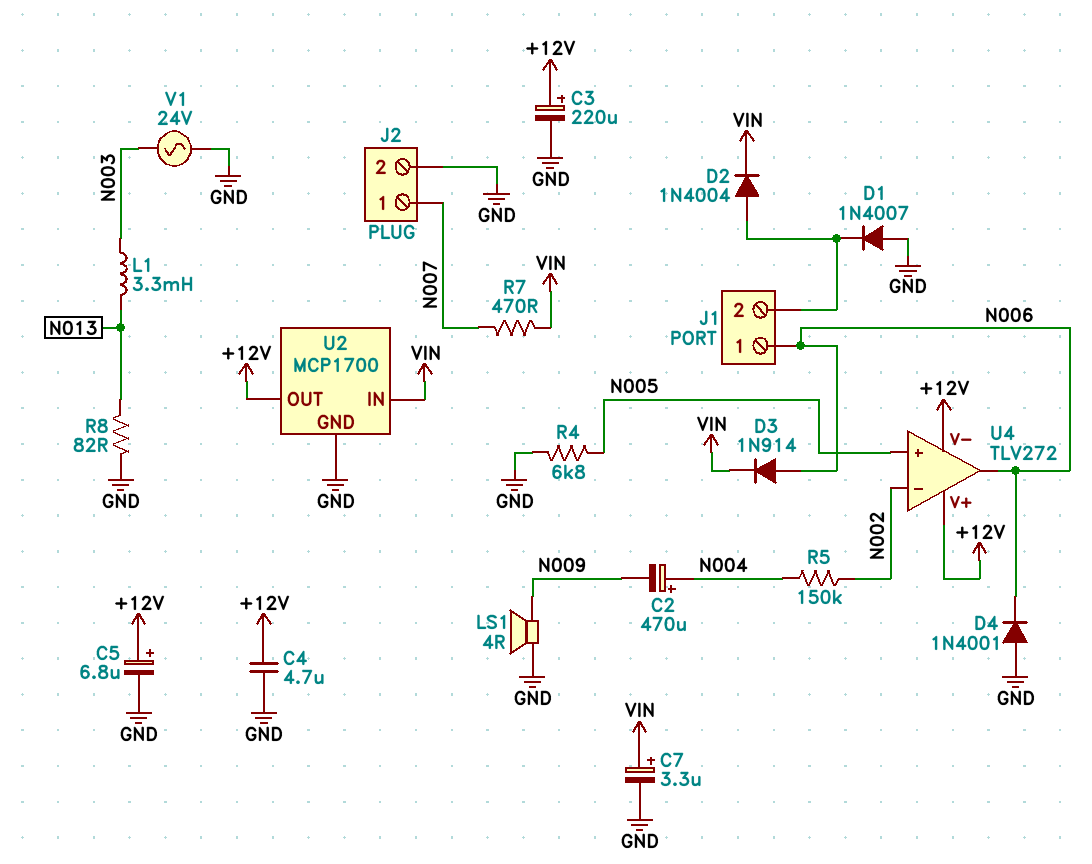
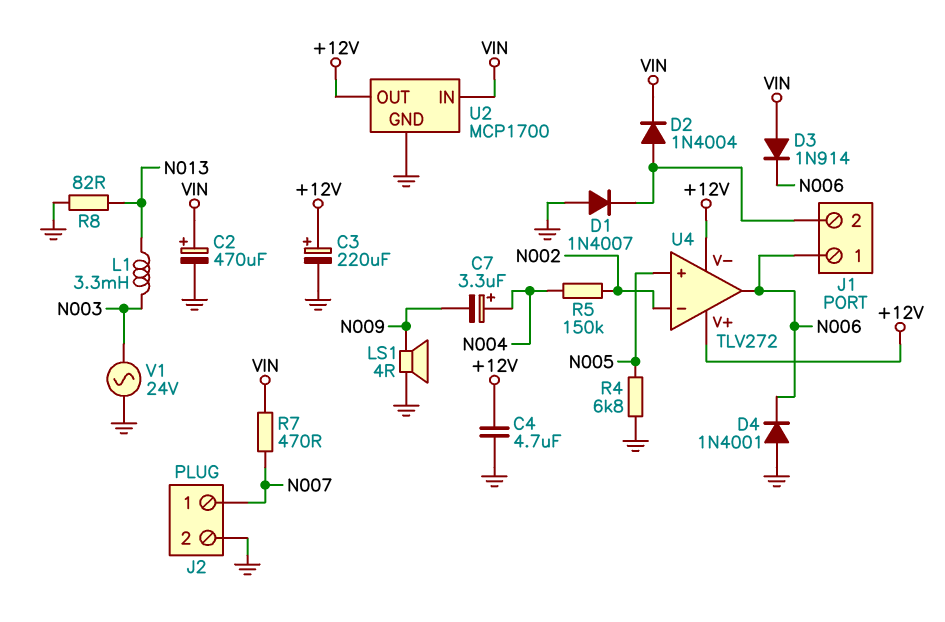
C2: 470uF (plus N004, minus N009) -> 470uF (plus VIN, minus GND)
C5: 6.8uF (plus +12V, minus GND) -> none
C7: 3.3uF (plus VIN, minus GND) -> 3.3uF (plus N004, minus N009)
D3: diode 1N914 (A N006, K VIN) -> diode 1N914 (A VIN, K N006)

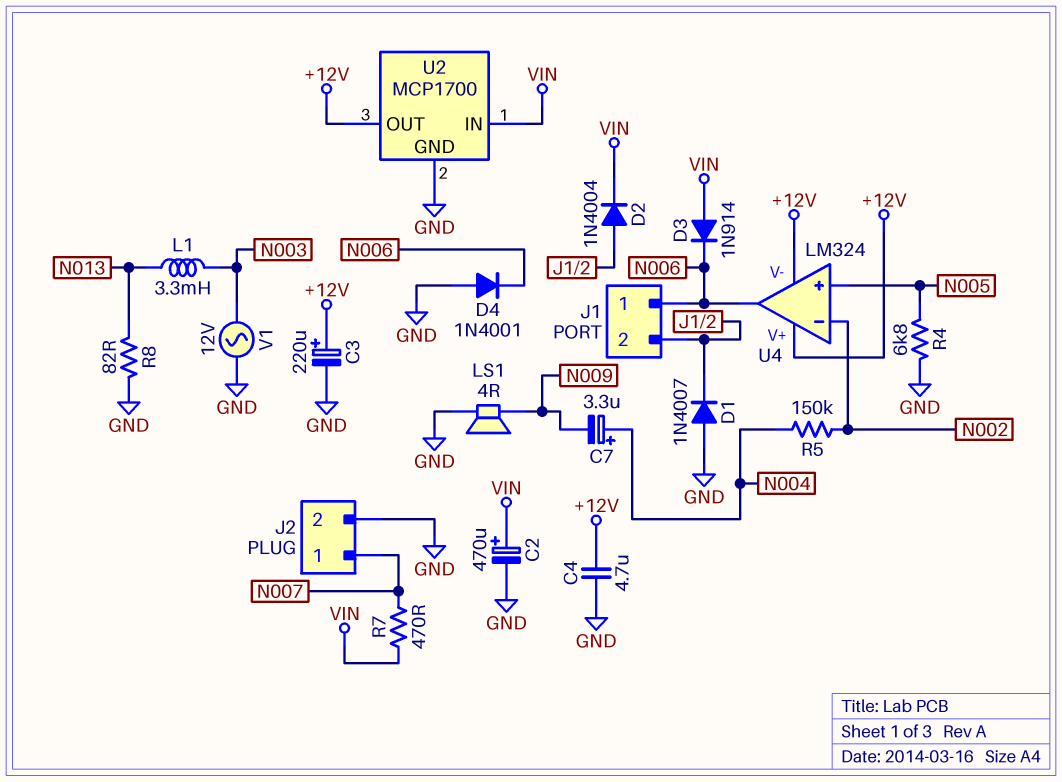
U4: TLV272 -> LM324
V1: AC 24V (GND, N003) -> AC 12V (GND, N003)

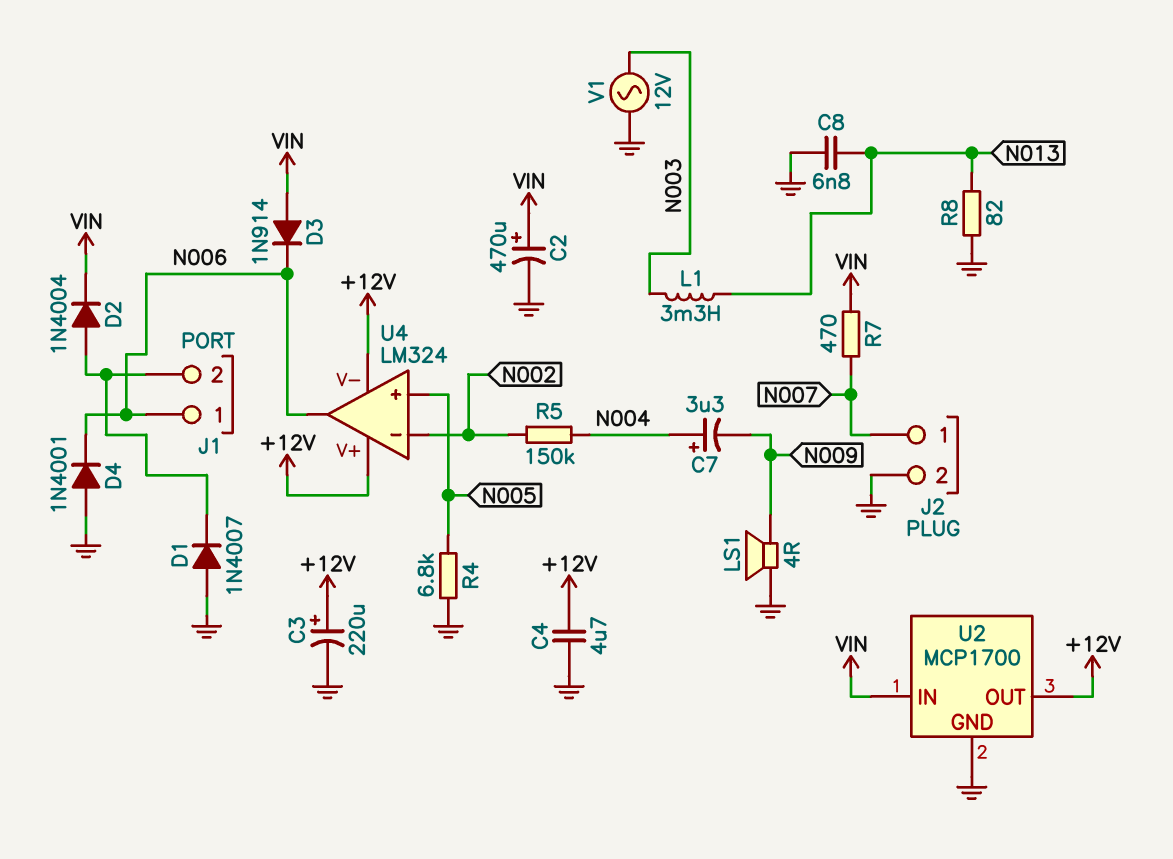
C8: none -> 6.8nF (GND, N013)

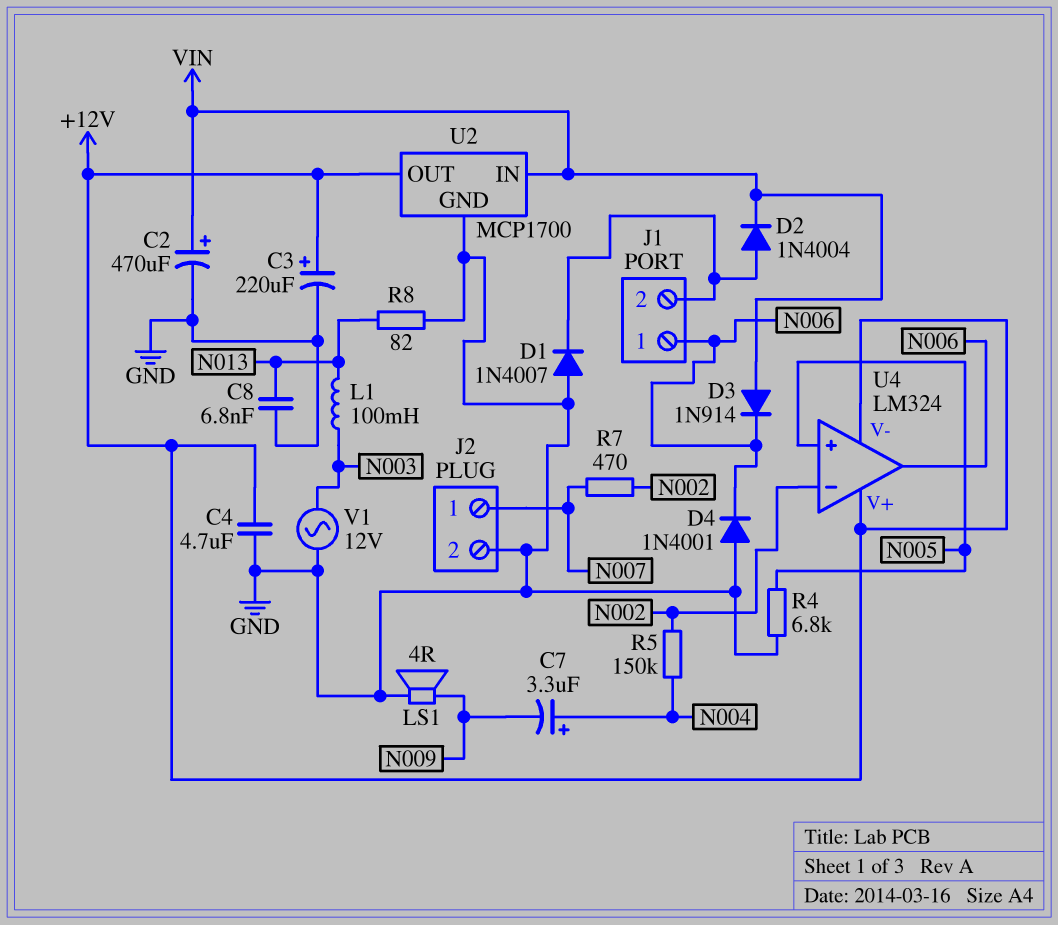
L1: 3.3mH (N003, N013) -> 100mH (N003, N013)
R7: 470 (N007, VIN) -> 470 (N002, N007)

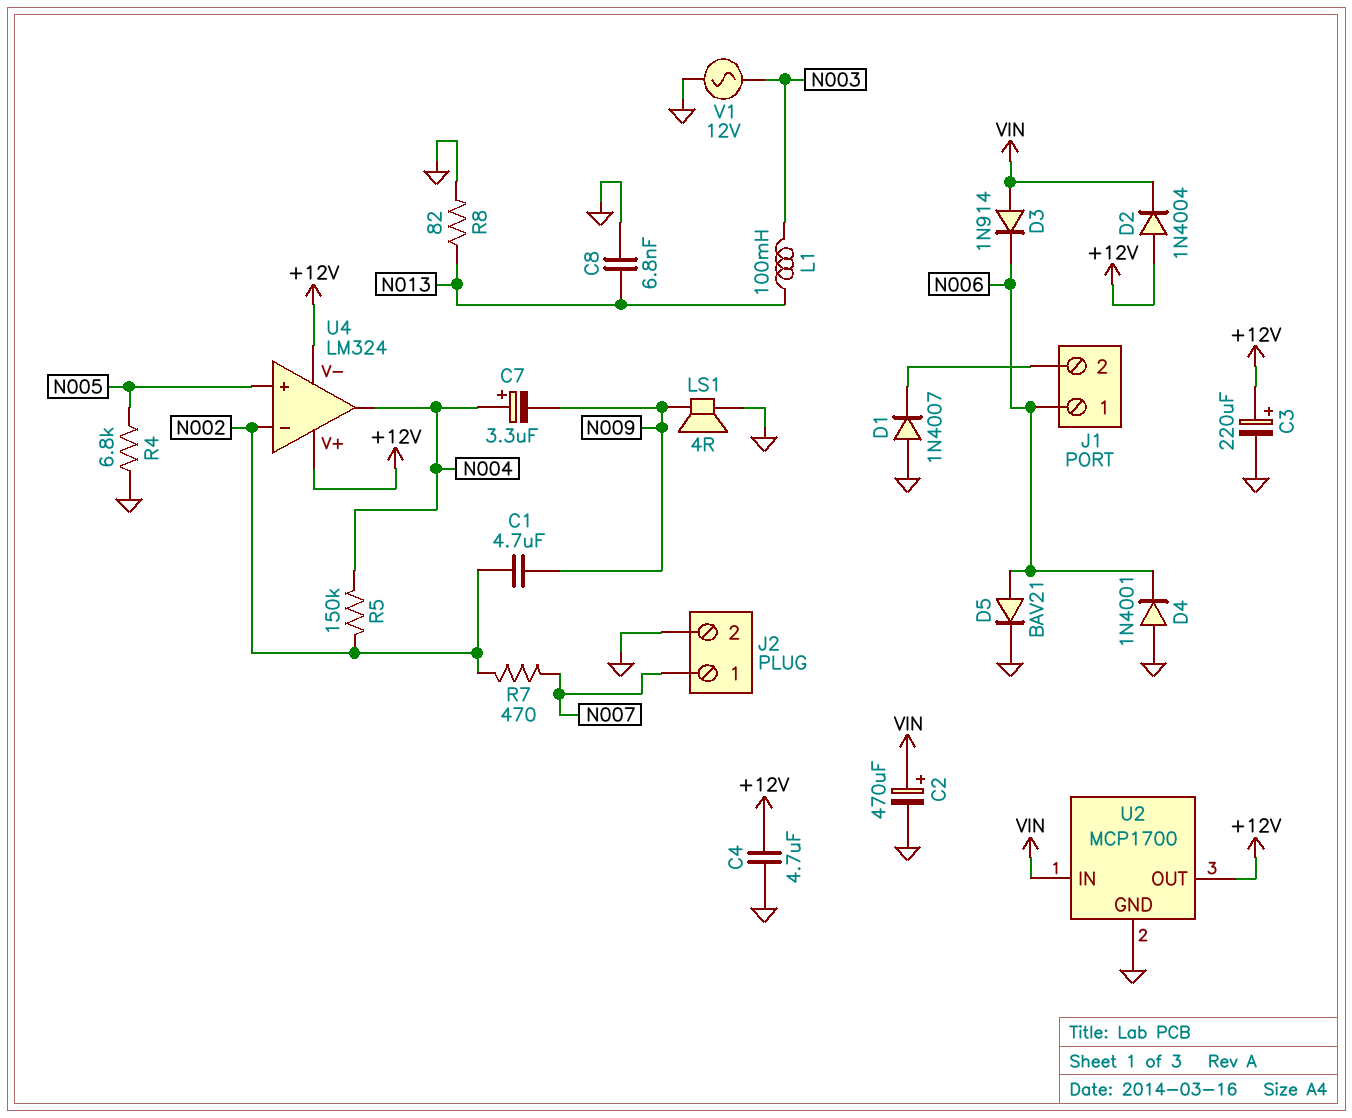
C1: none -> 4.7uF (N002, N009)
D2: diode 1N4004 (A J1/2, K VIN) -> diode 1N4004 (A +12V, K VIN)
D5: none -> diode BAV21 (A N006, K GND)
U4 pin out: N006 -> N004

